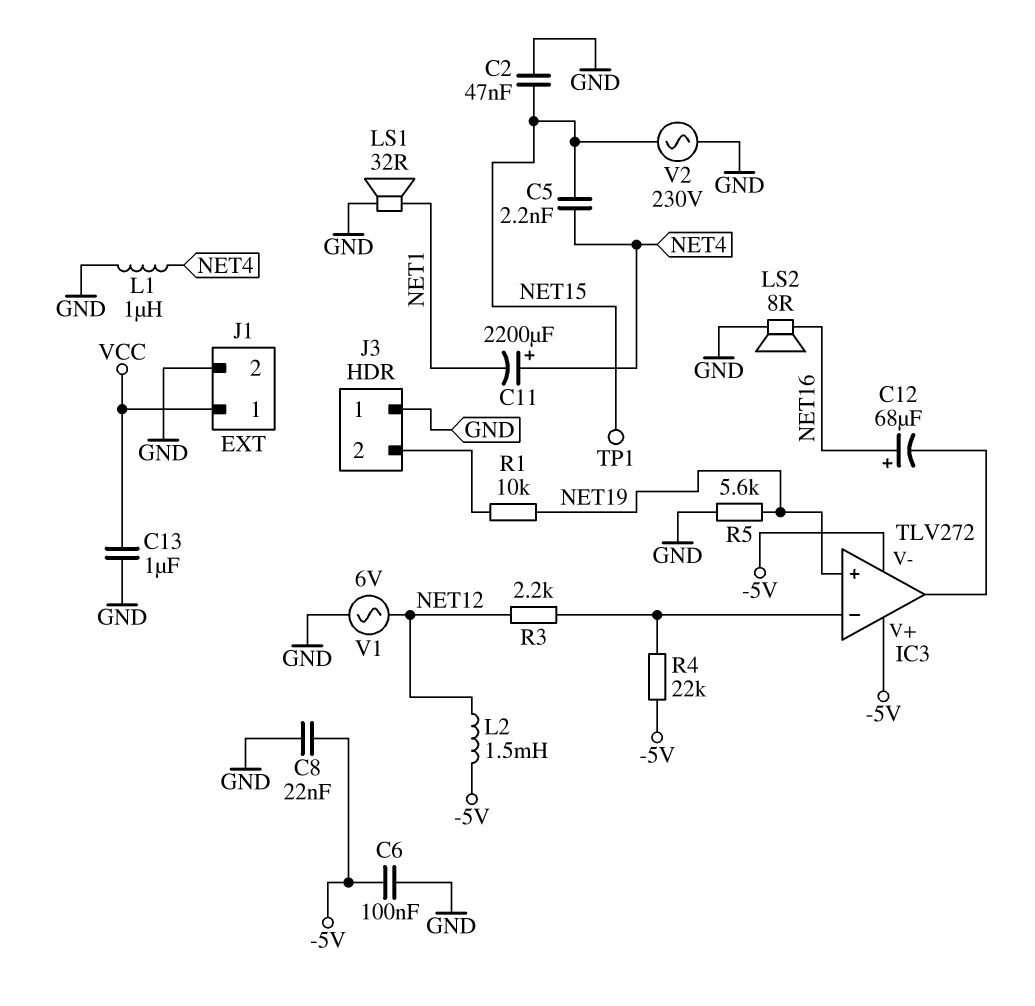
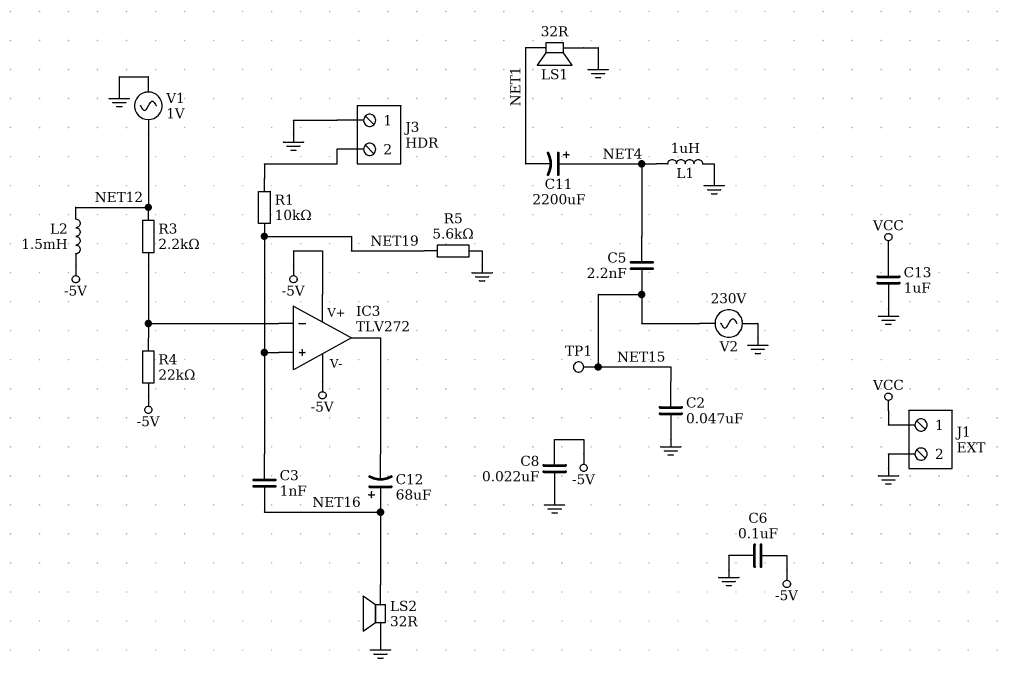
C3: none -> 1nF (NET16, NET19)
LS2: speaker 8R (GND, NET16) -> speaker 32R (GND, NET16)
V1: AC 6V (GND, NET12) -> AC 1V (GND, NET12)

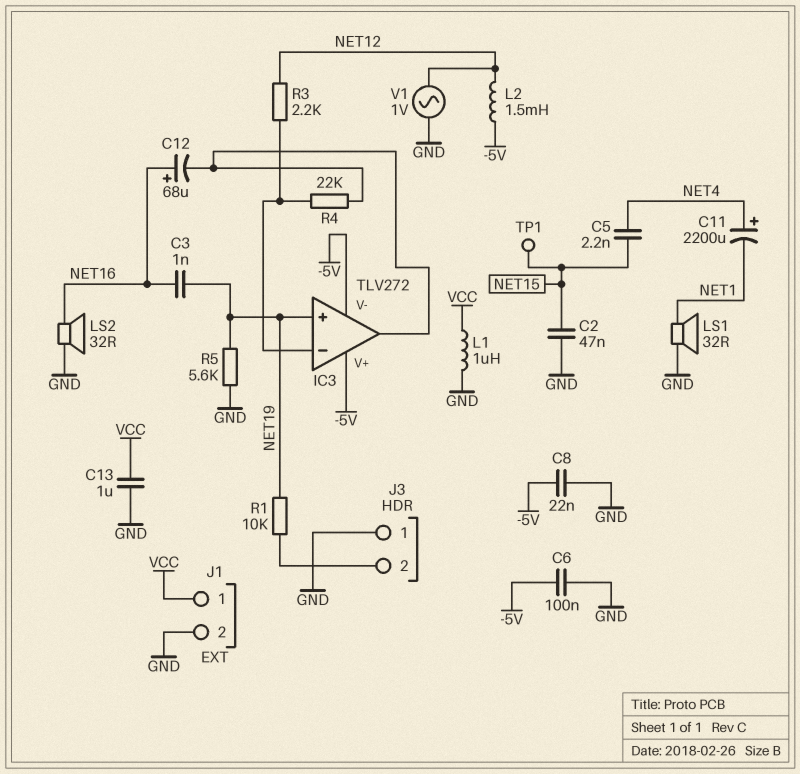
L1: 1uH (GND, NET4) -> 1uH (GND, VCC)
R4: 22k (-5V, IC3/in-) -> 22k (IC3/in-, IC3/out)
V2: AC 230V (GND, NET15) -> none

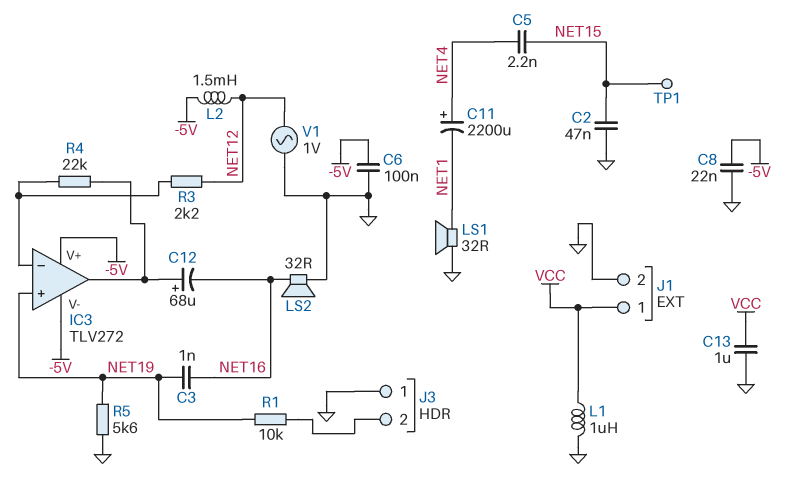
C12: 68uF (plus NET16, minus IC3/out) -> 68uF (plus IC3/out, minus NET16)

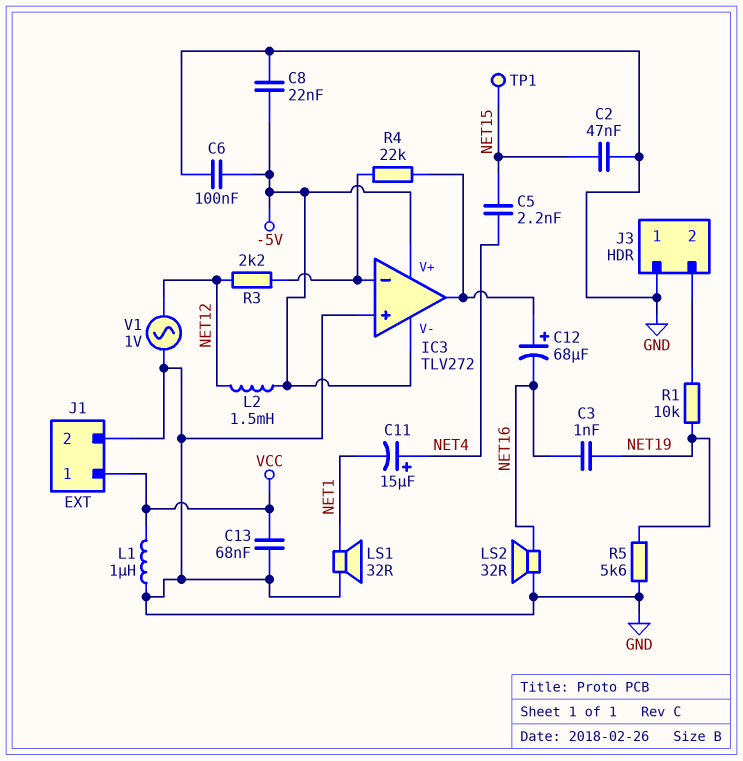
C11: 2200uF (plus NET4, minus NET1) -> 15uF (plus NET4, minus NET1)
C13: 1uF (GND, VCC) -> 68nF (GND, VCC)
IC3 pin in+: NET19 -> GND

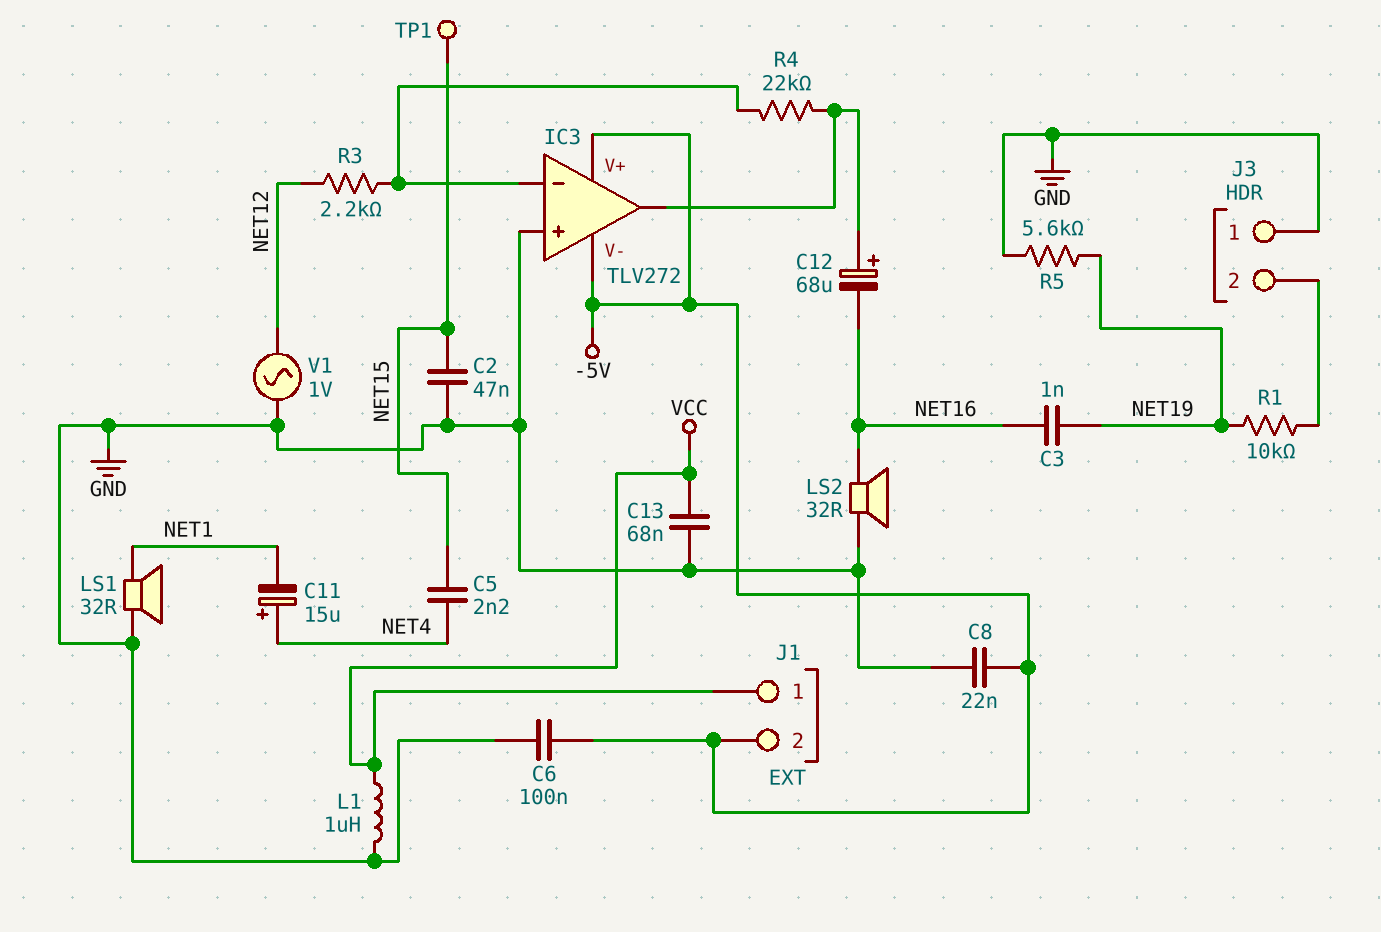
J1 pin 2: GND -> -5V
L2: 1.5mH (-5V, NET12) -> none

